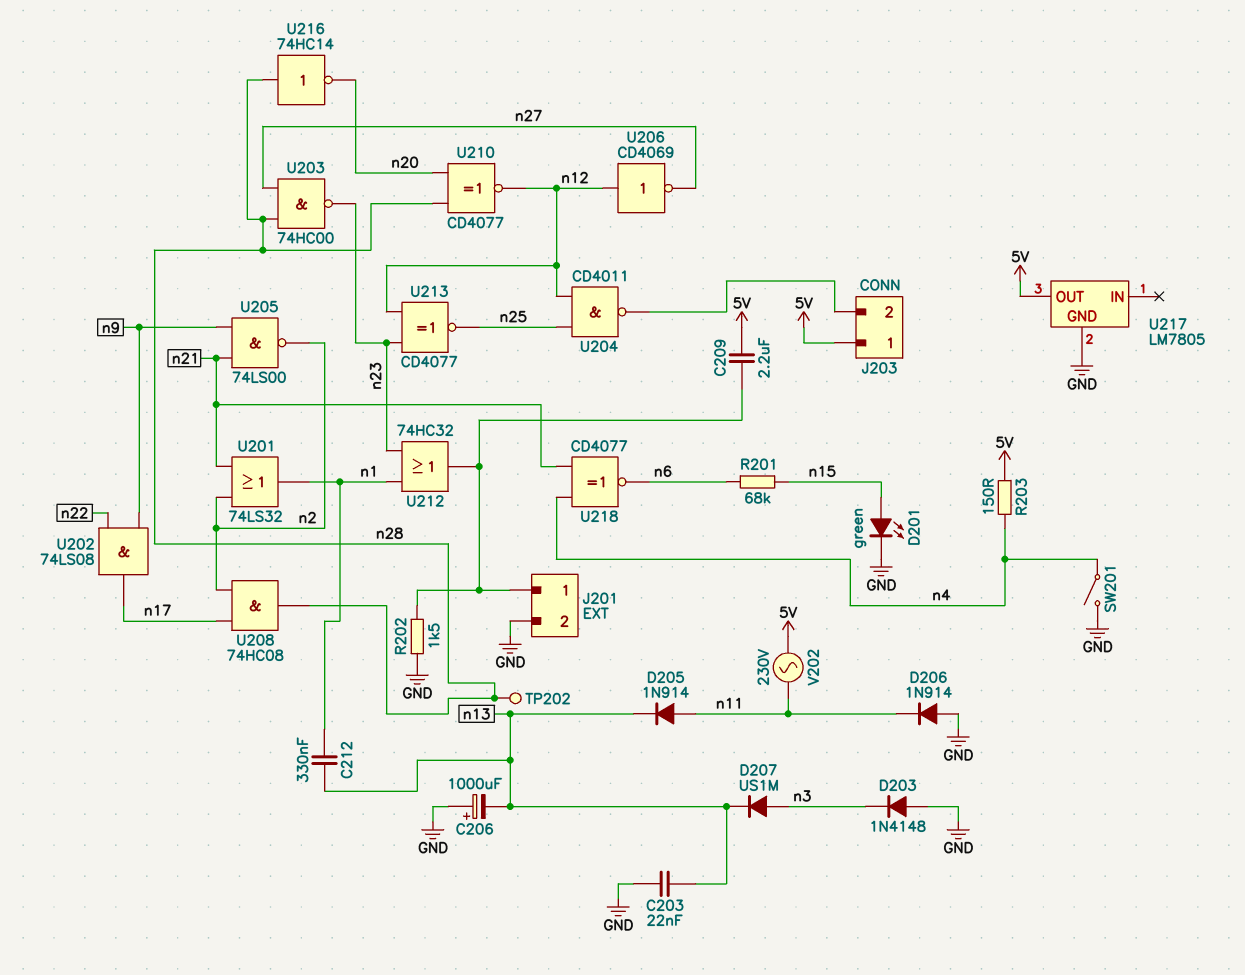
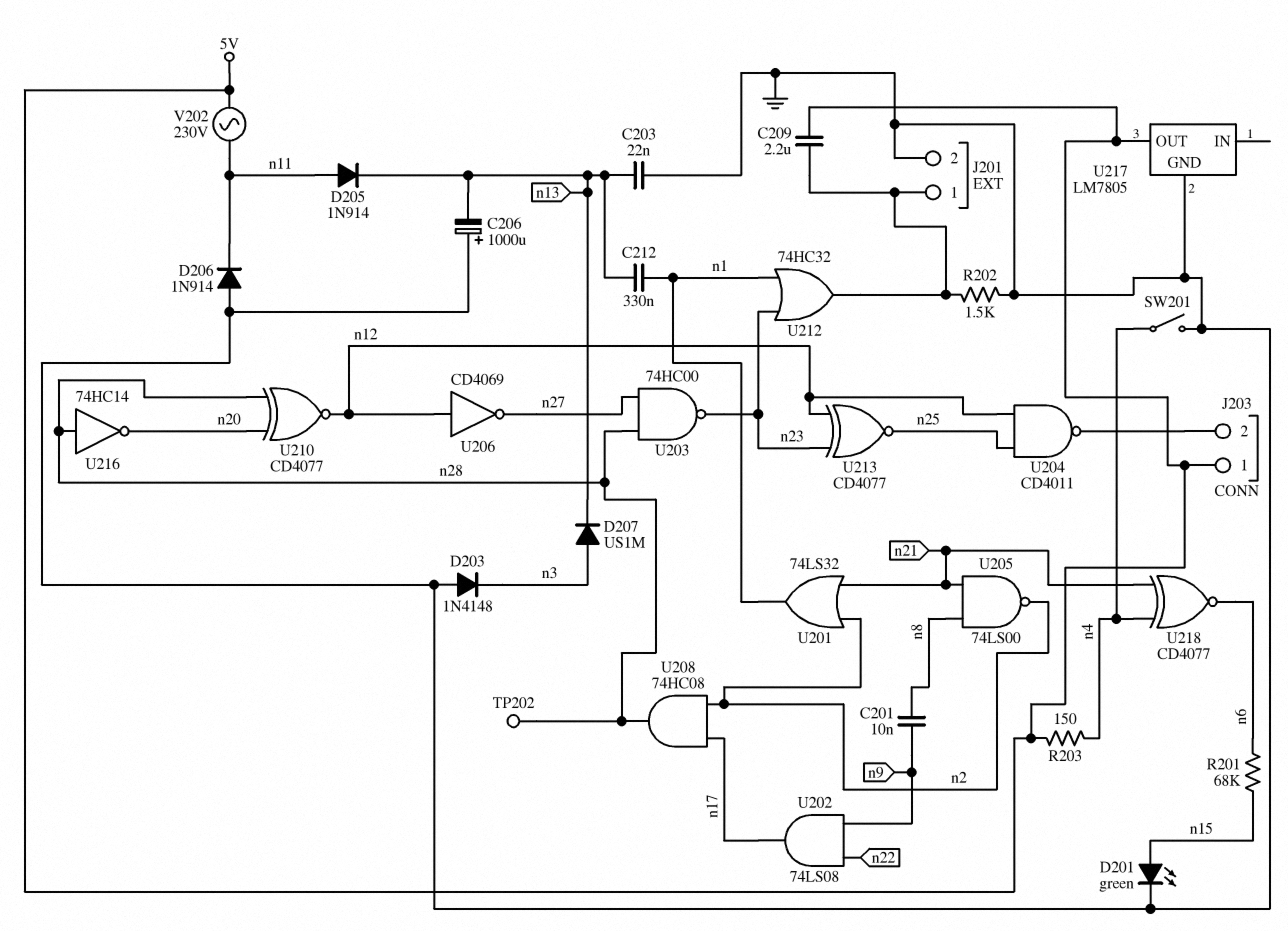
C201: none -> 10nF (n8, n9)
U205: NAND 74LS00 (in n9, in n21, out n2) -> NAND 74LS00 (in n8, in n21, out n2)

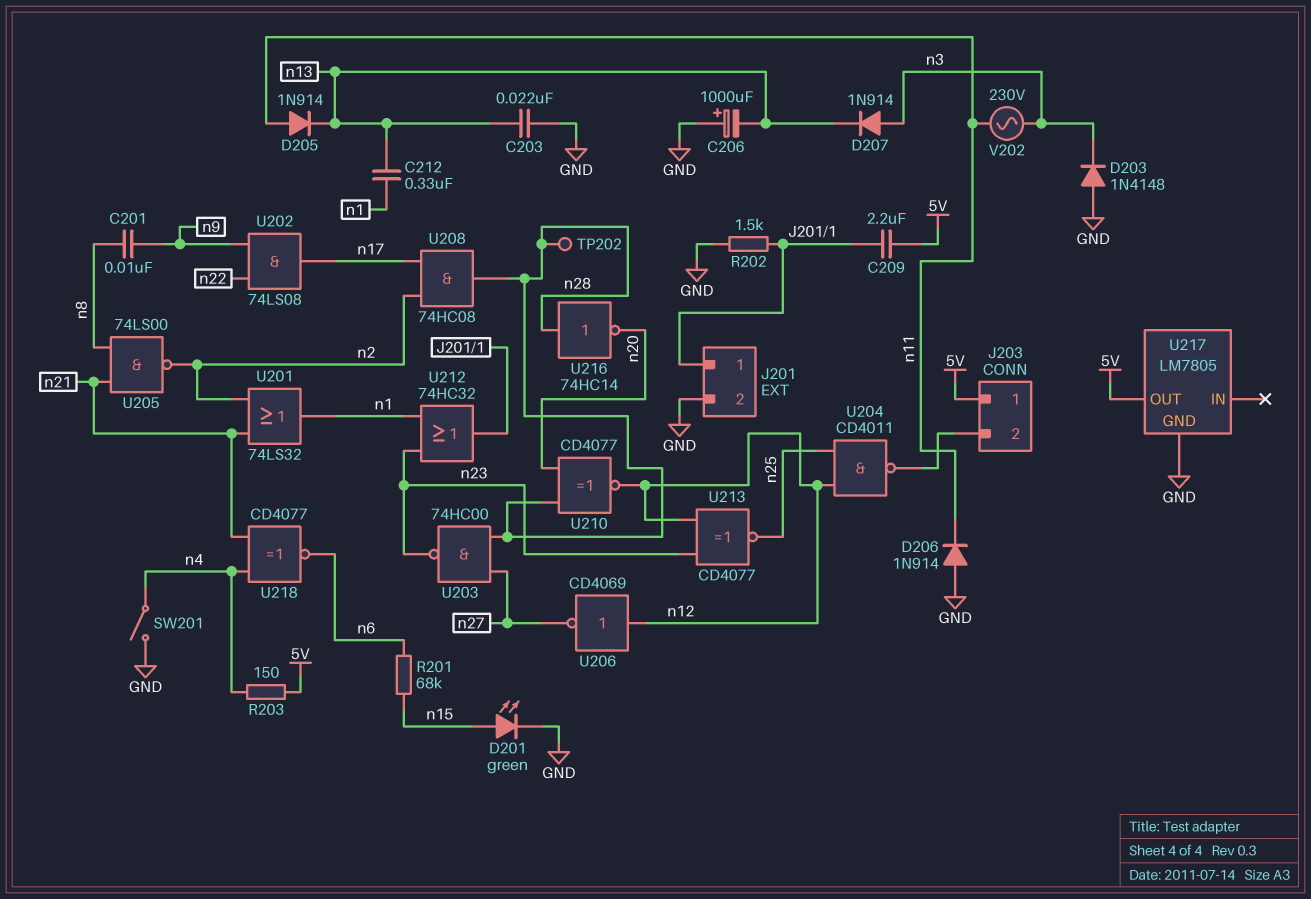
D207: diode US1M (A n3, K n13) -> diode 1N914 (A n3, K n13)
V202: AC 230V (5V, n11) -> AC 230V (n3, n11)

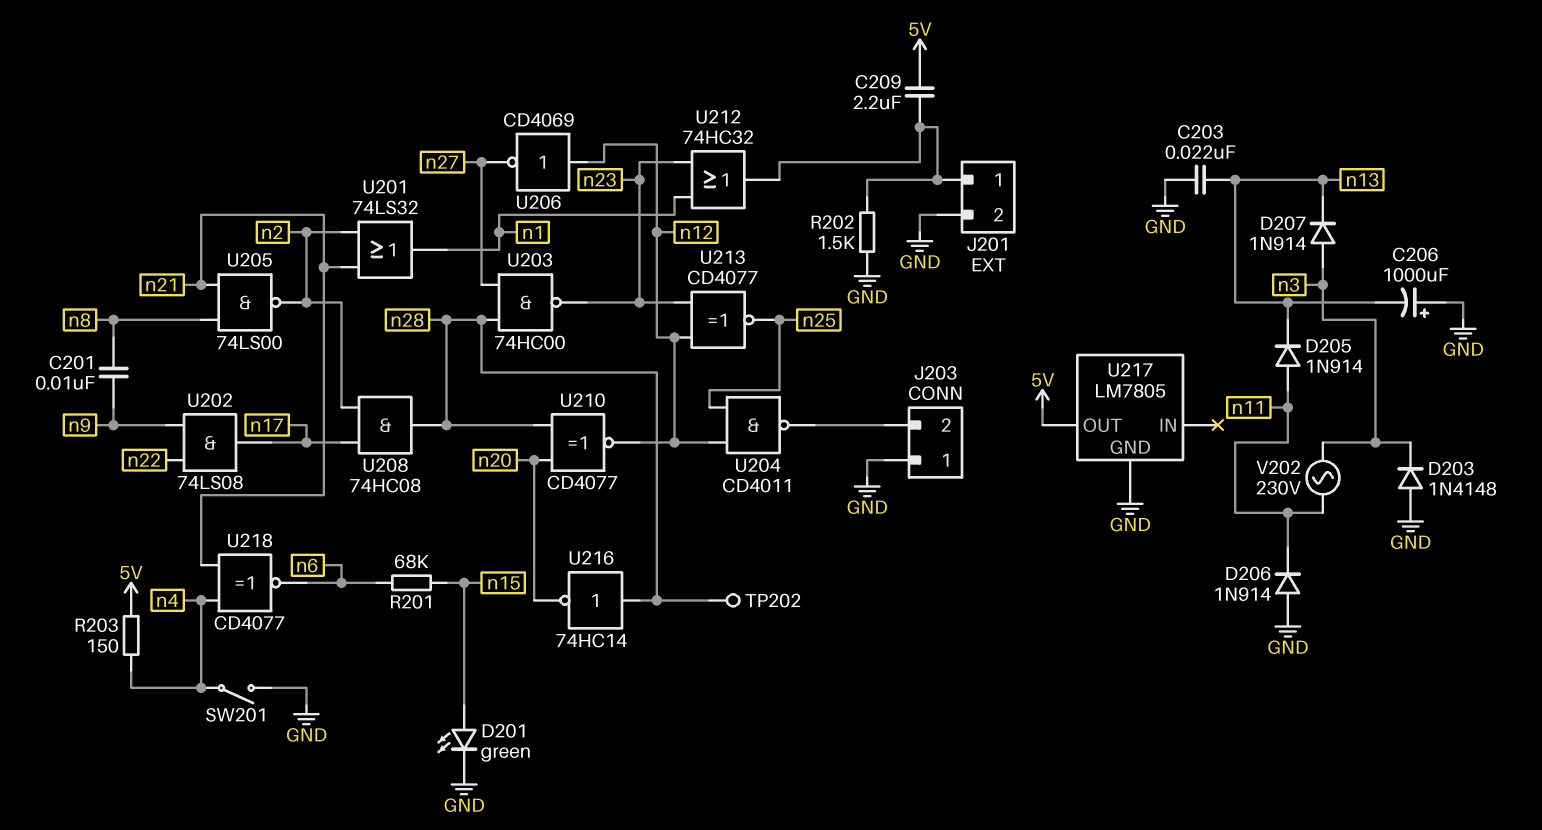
C212: 330nF (n1, n13) -> none
J203 pin 1: 5V -> GND

